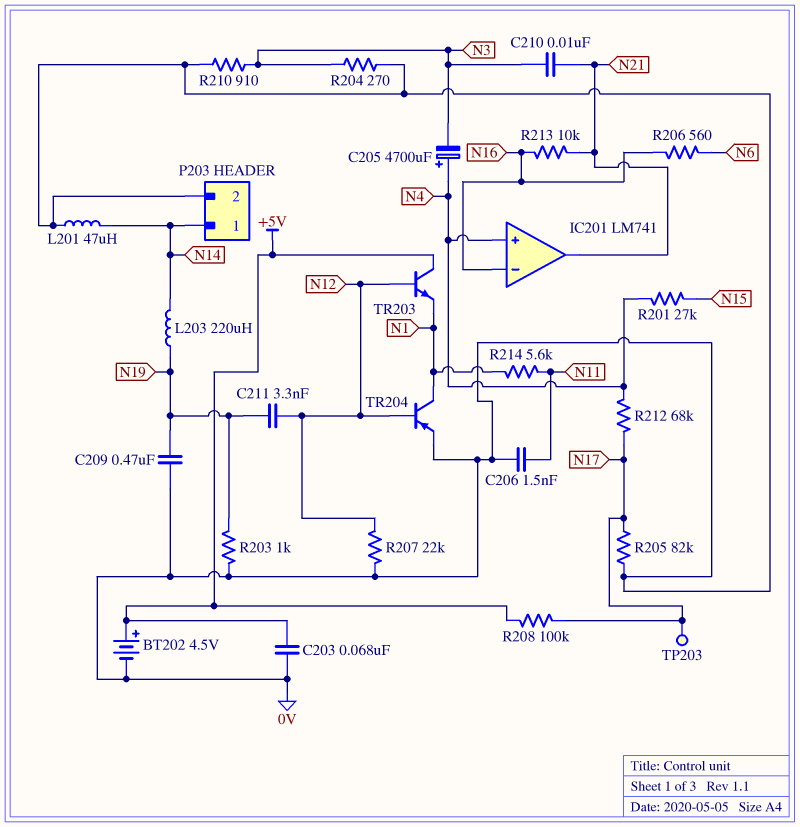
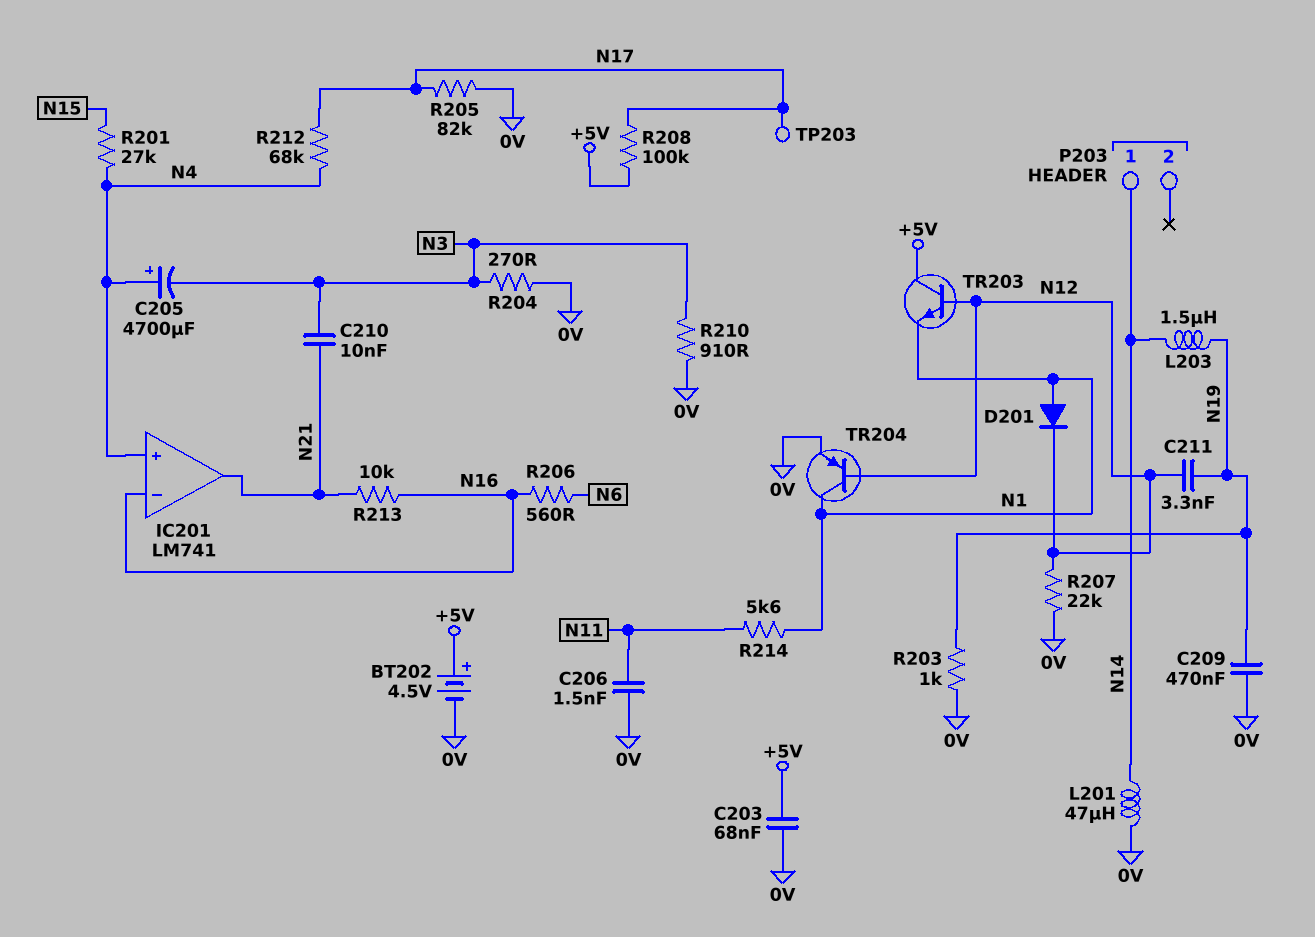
D201: none -> diode (A N1, K N12)
L203: 220uH (N14, N19) -> 1.5uH (N14, N19)
P203 pin 2: 0V -> none

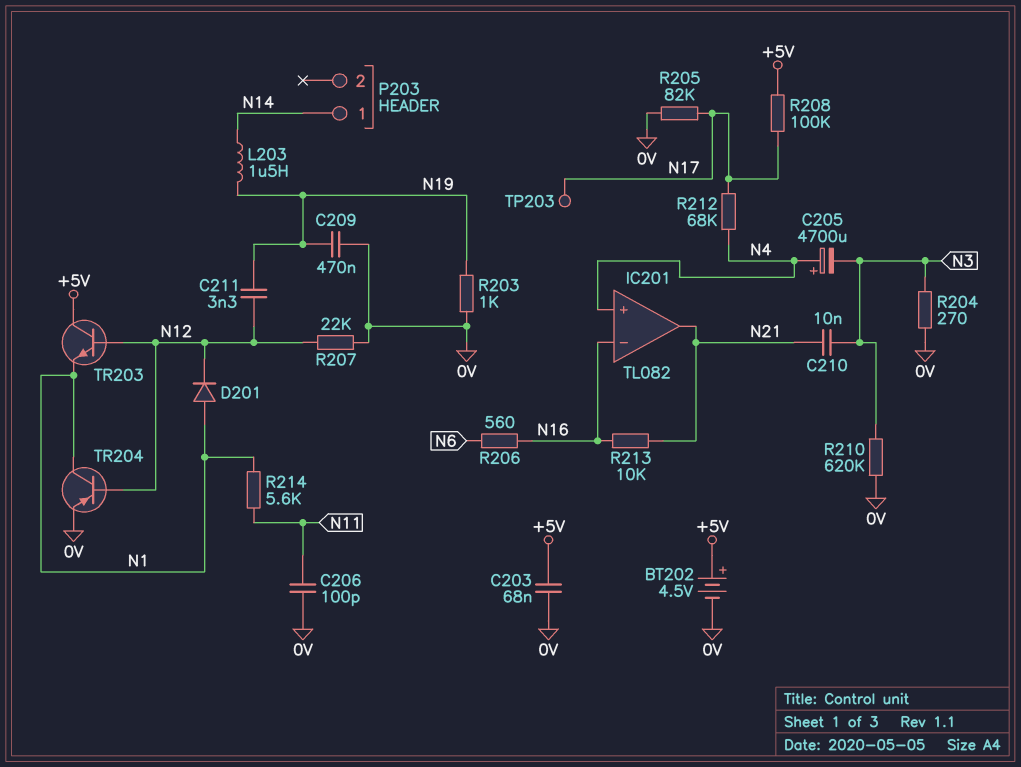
C206: 1.5nF (0V, N11) -> 100pF (0V, N11)
IC201: LM741 -> TL082
L201: 47uH (0V, N14) -> none
R201: 27k (N4, N15) -> none
R210: 910 (0V, N3) -> 620k (0V, N3)

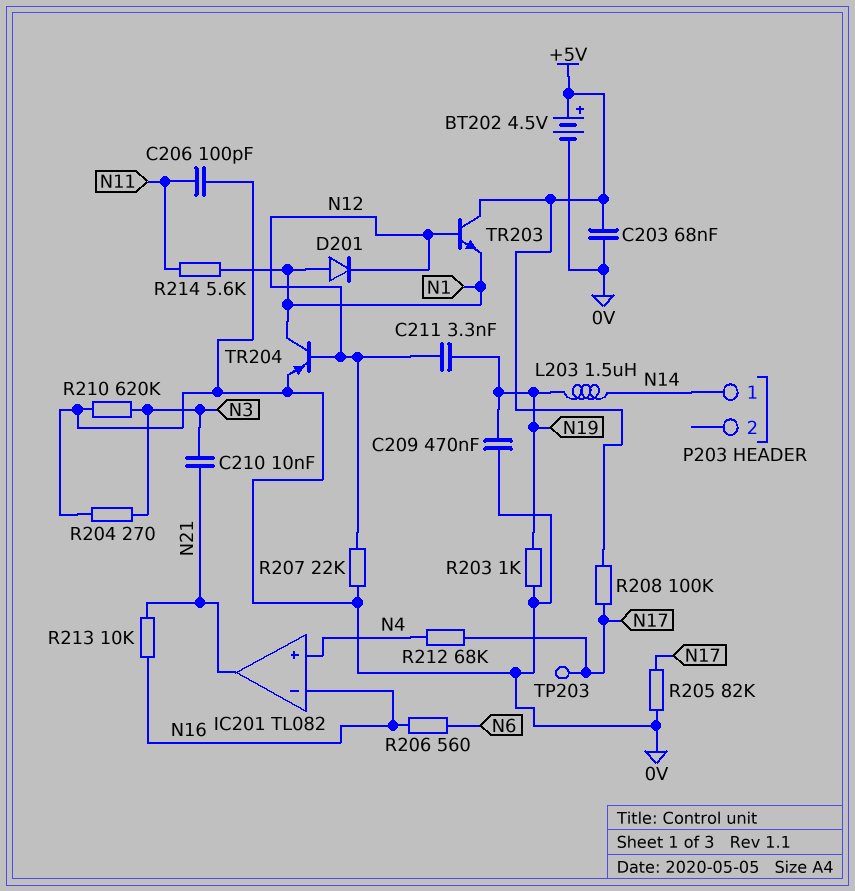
C205: 4700uF (plus N4, minus N3) -> none

